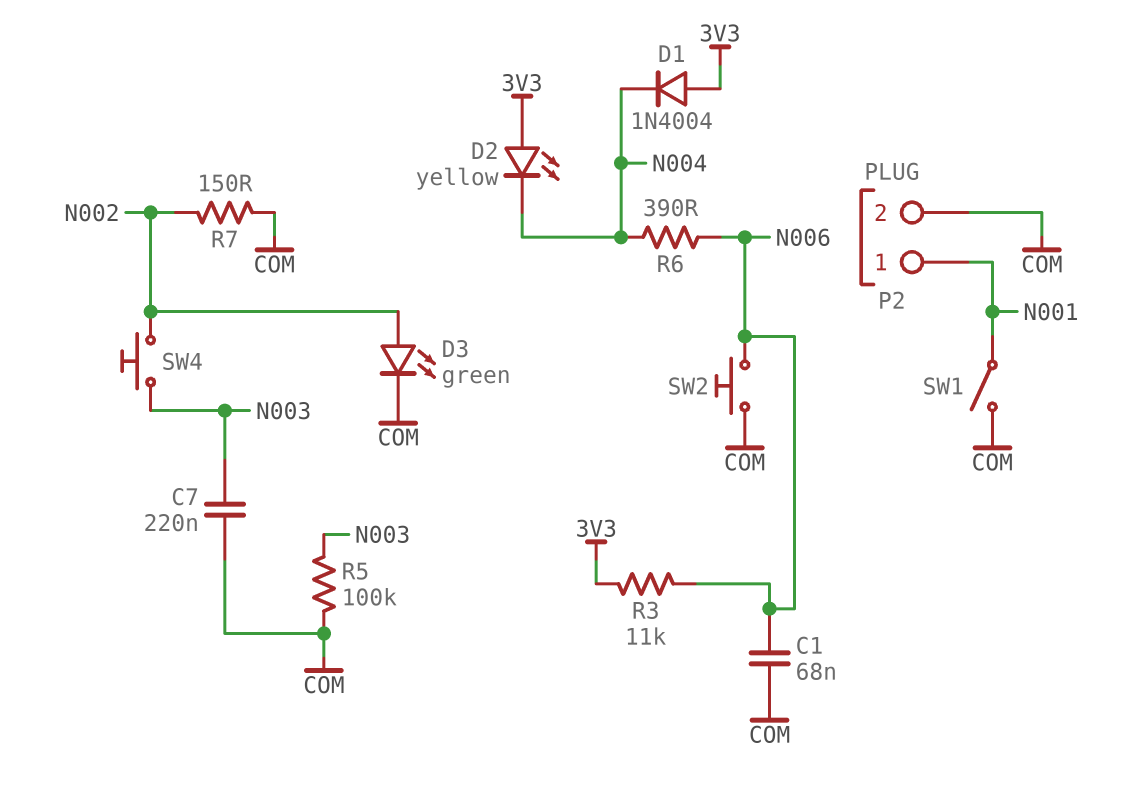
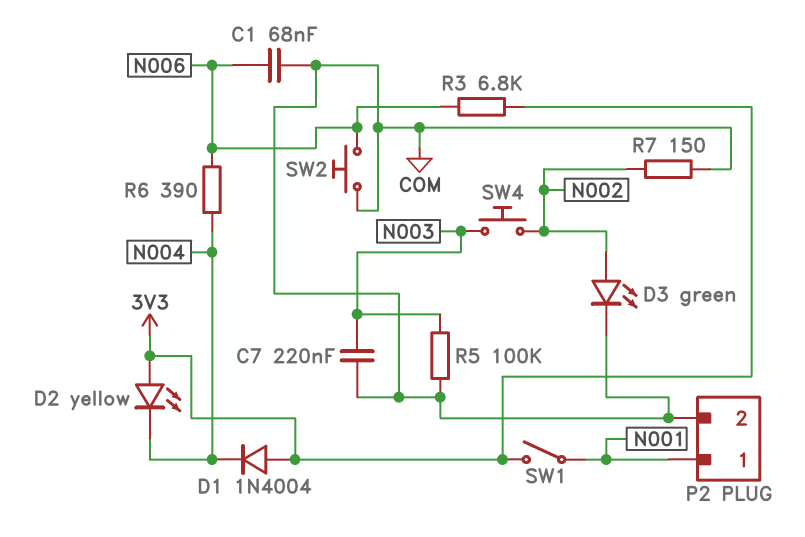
R3: 11k (3V3, N006) -> 6.8k (3V3, N006)
SW1: switch (COM, N001) -> switch (3V3, N001)

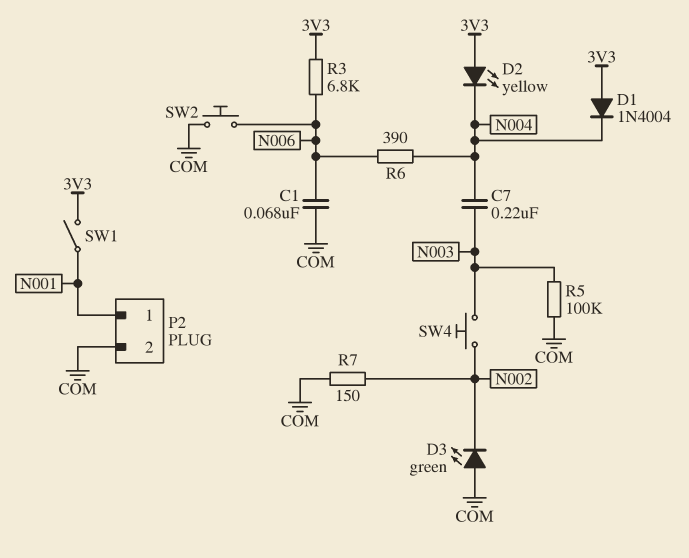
C7: 220nF (COM, N003) -> 220nF (N003, N004)
D3: LED green (A N002, K COM) -> LED green (A COM, K N002)

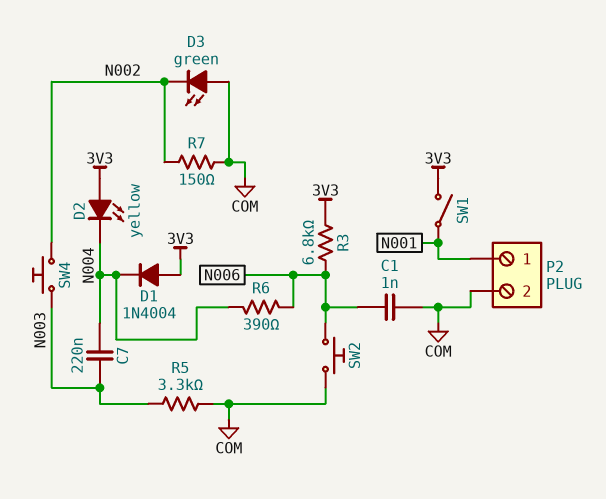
C1: 68nF (COM, N006) -> 1nF (COM, N006)
R5: 100k (COM, N003) -> 3.3k (COM, N003)

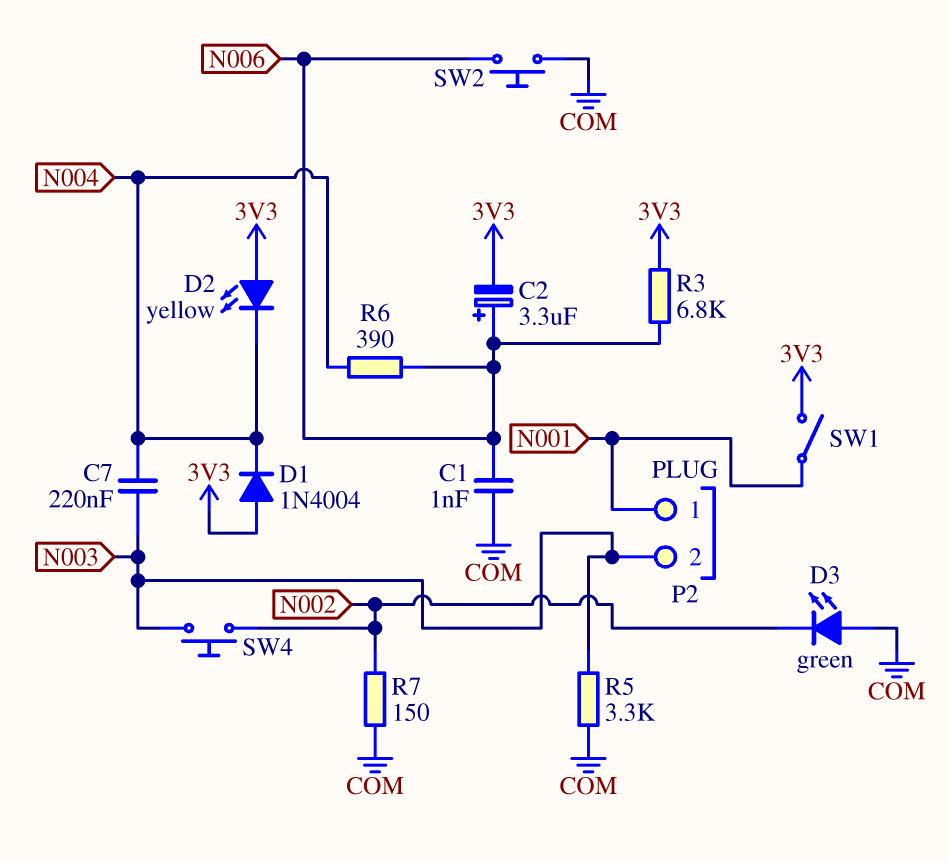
C2: none -> 3.3uF (plus N006, minus 3V3)
P2 pin 2: COM -> N003

